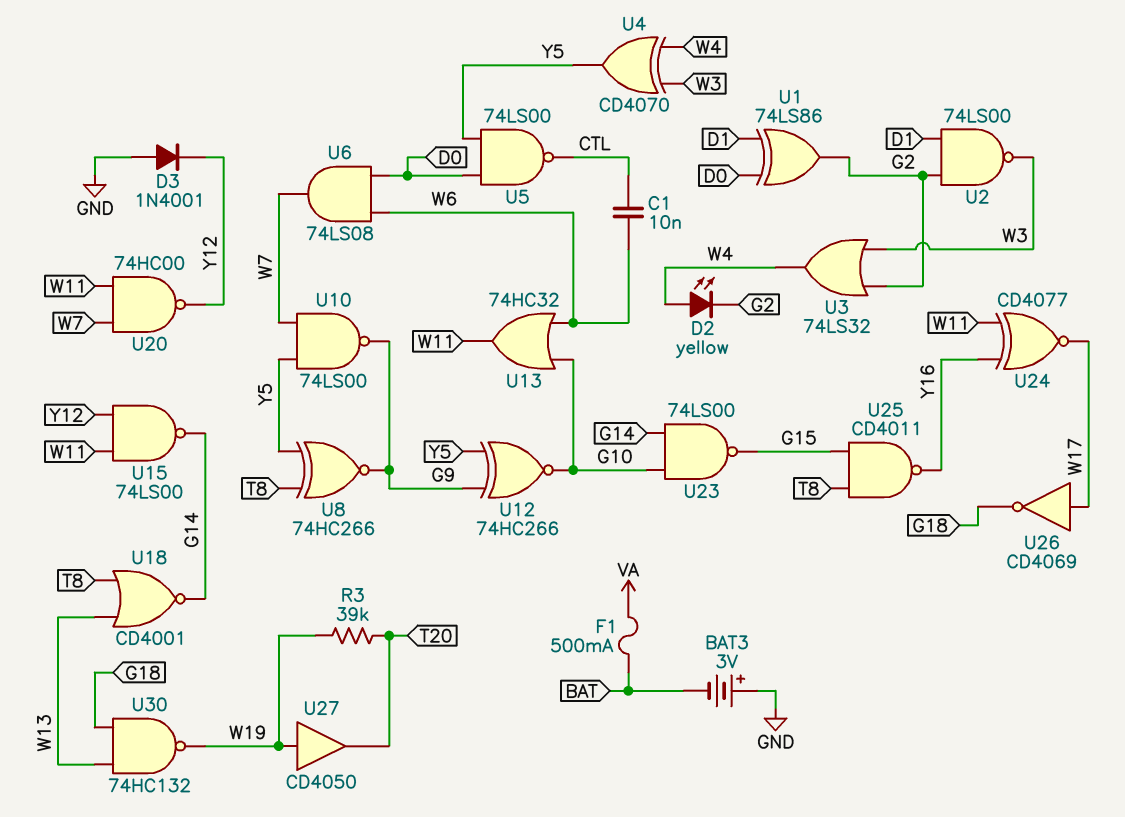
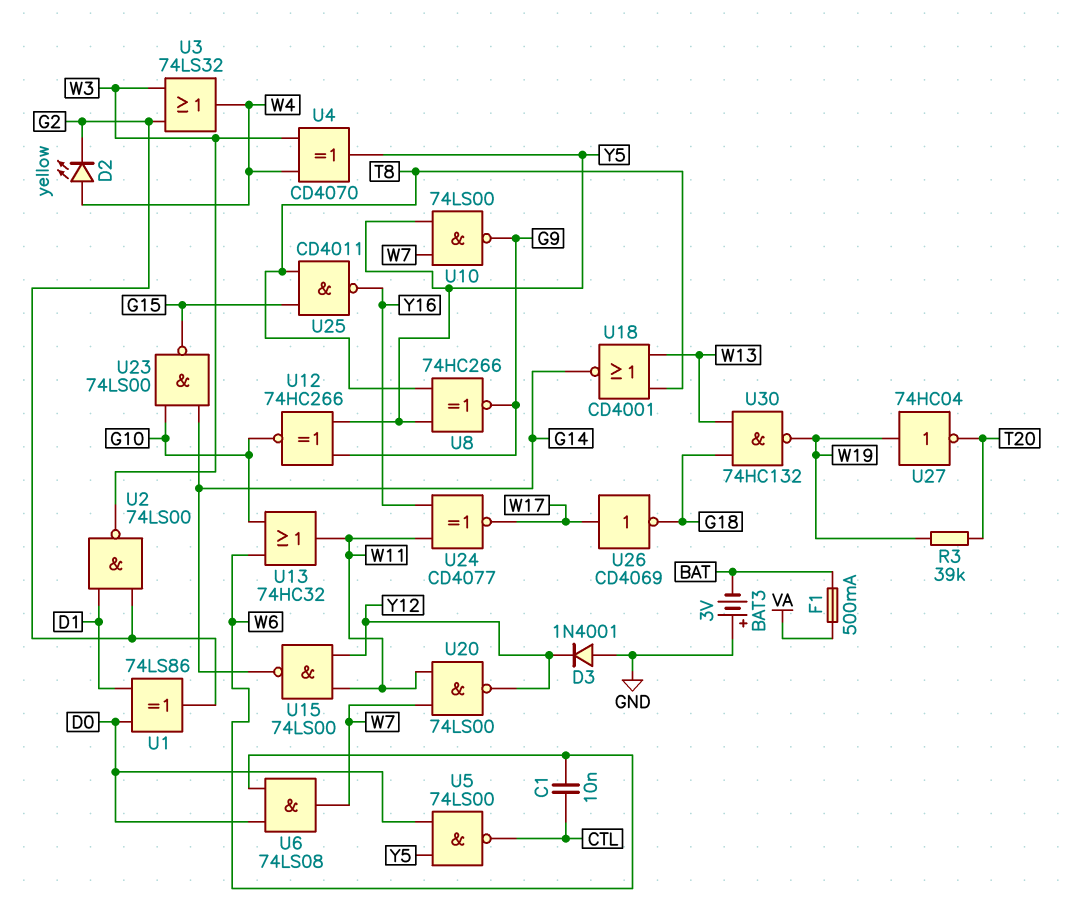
U20: NAND 74HC00 (in W7, in W11, out Y12) -> NAND 74LS00 (in W7, in W11, out Y12)
U27: buffer CD4050 (in W19, out T20) -> NOT 74HC04 (in W19, out T20)

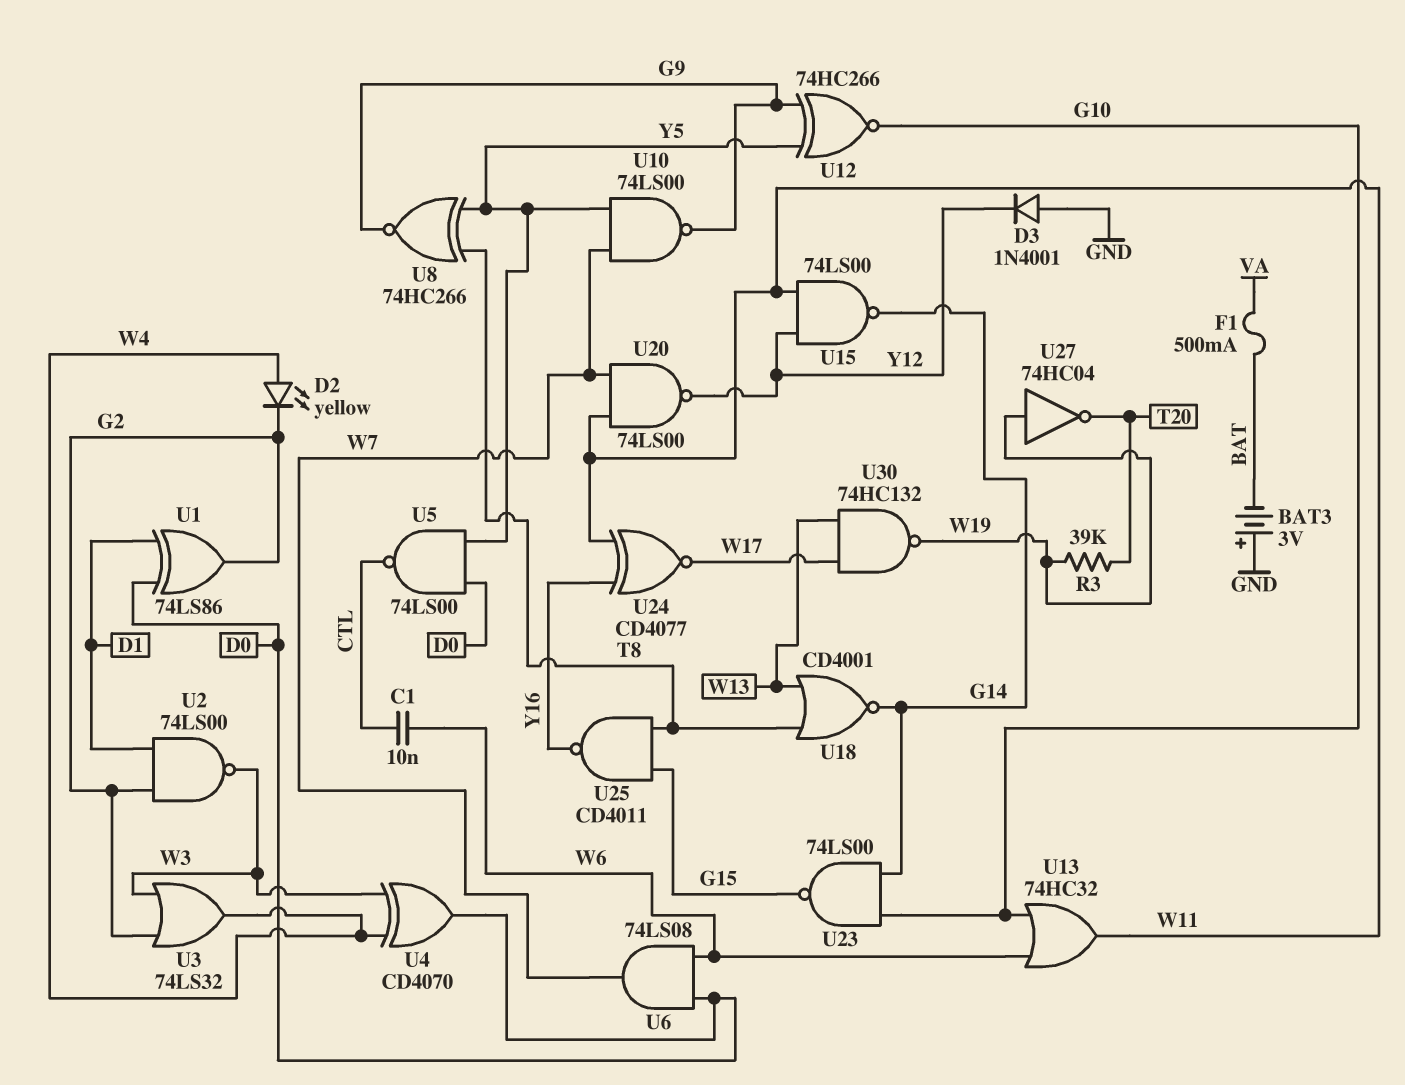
U4: XOR CD4070 (in W3, in W4, out Y5) -> XOR CD4070 (in W3, in W4, out D0)
U26: NOT CD4069 (in W17, out G18) -> none
U30: NAND 74HC132 (in G18, in W13, out W19) -> NAND 74HC132 (in W13, in W17, out W19)

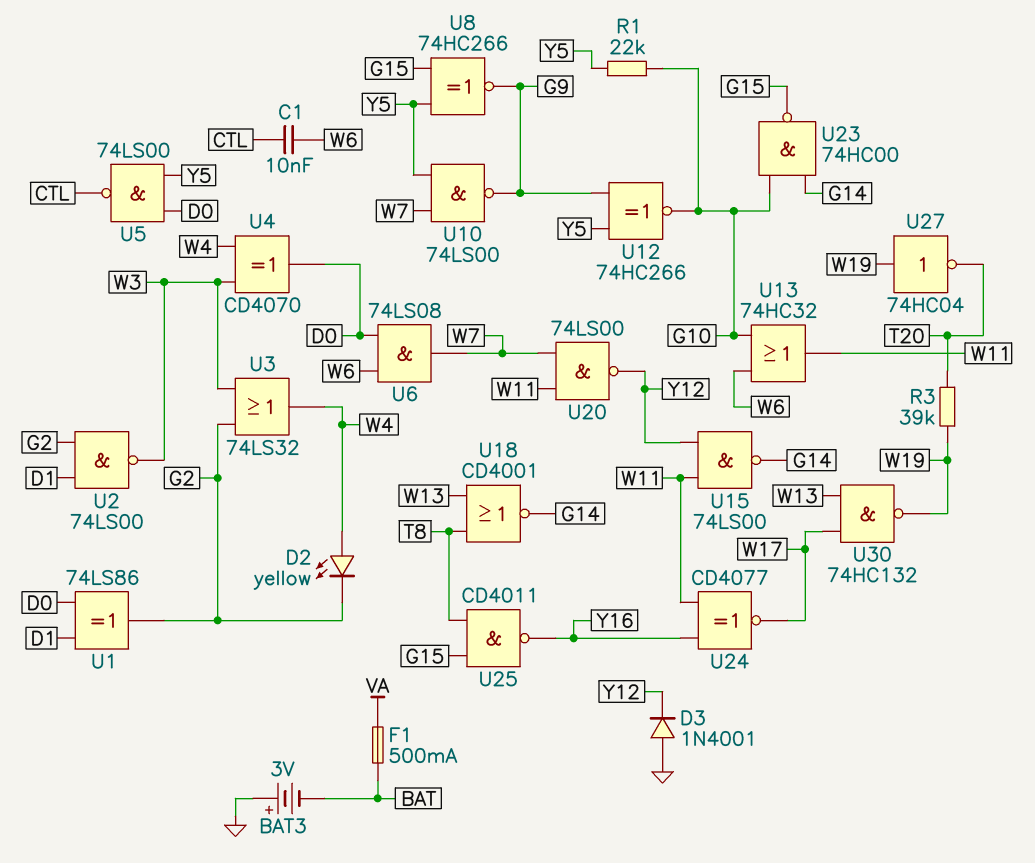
R1: none -> 22k (G10, Y5)
U8: XNOR 74HC266 (in T8, in Y5, out G9) -> XNOR 74HC266 (in G15, in Y5, out G9)
U23: NAND 74LS00 (in G10, in G14, out G15) -> NAND 74HC00 (in G10, in G14, out G15)

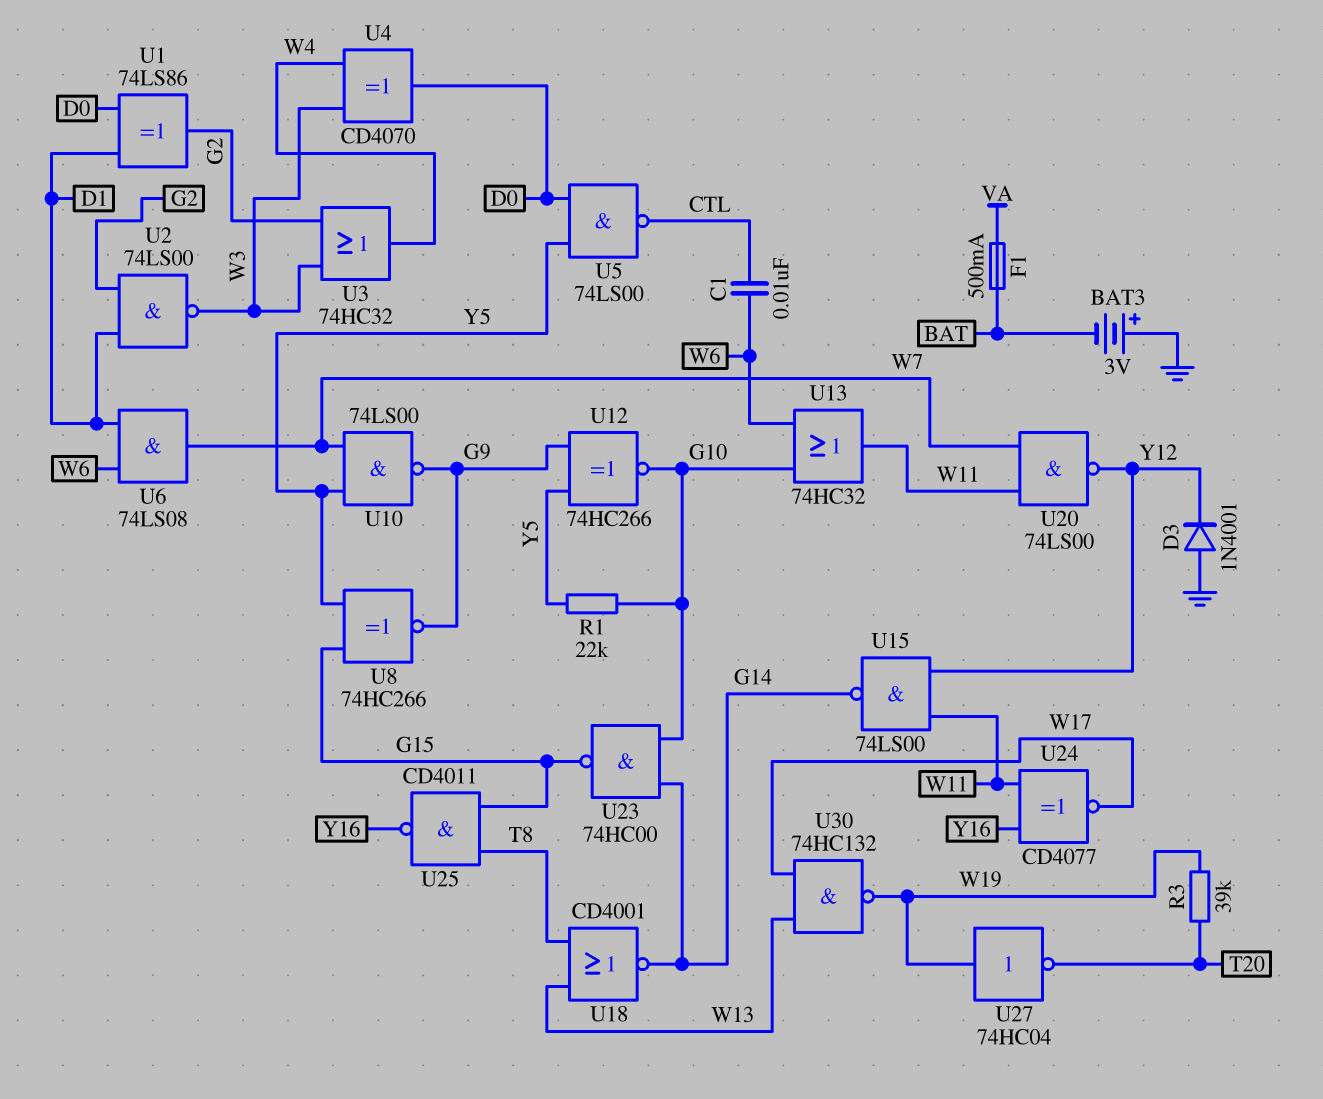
D2: LED yellow (A W4, K G2) -> none
U3: OR 74LS32 (in G2, in W3, out W4) -> OR 74HC32 (in G2, in W3, out W4)
U6: AND 74LS08 (in D0, in W6, out W7) -> AND 74LS08 (in D1, in W6, out W7)

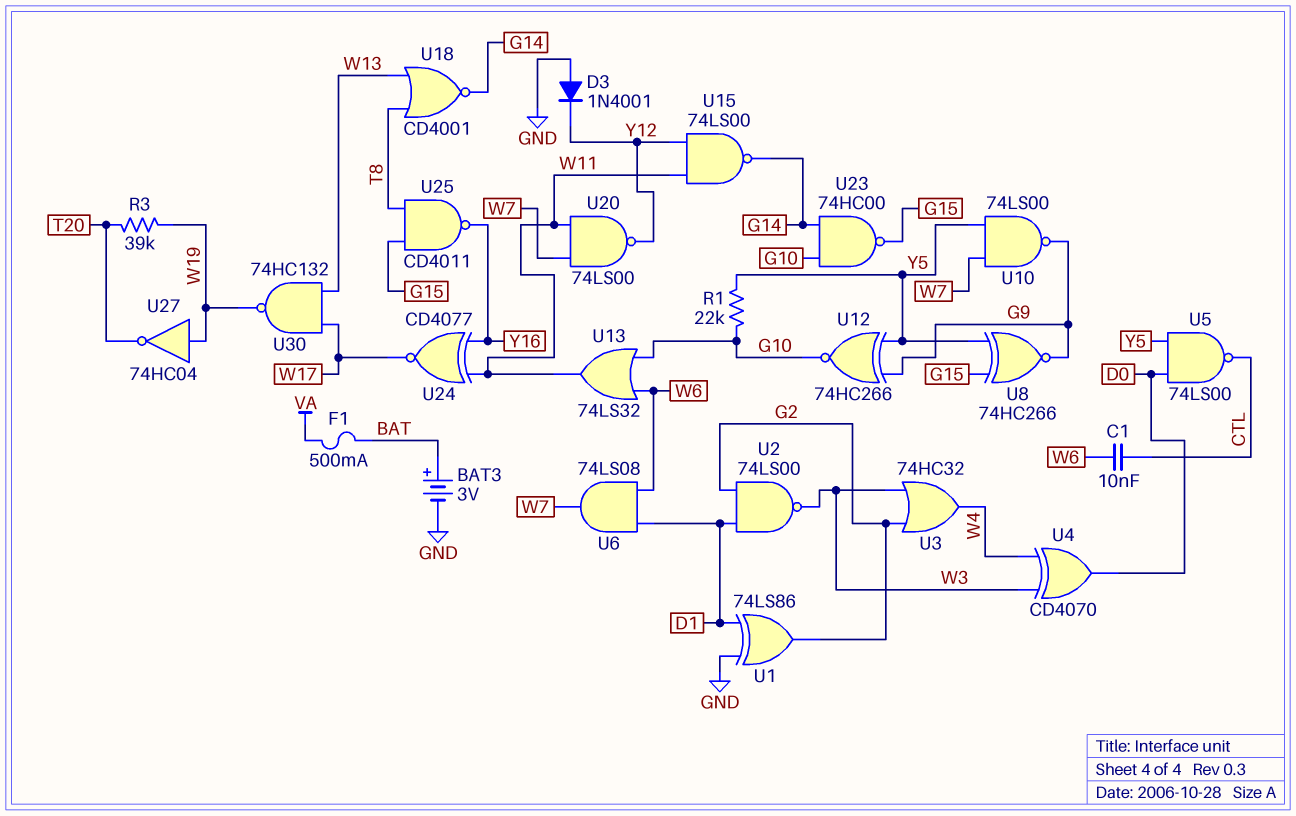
BAT3: 3V (plus GND, minus BAT) -> 3V (plus BAT, minus GND)
U1: XOR 74LS86 (in D0, in D1, out G2) -> XOR 74LS86 (in D1, in GND, out G2)
U13: OR 74HC32 (in G10, in W6, out W11) -> OR 74LS32 (in G10, in W6, out W11)

